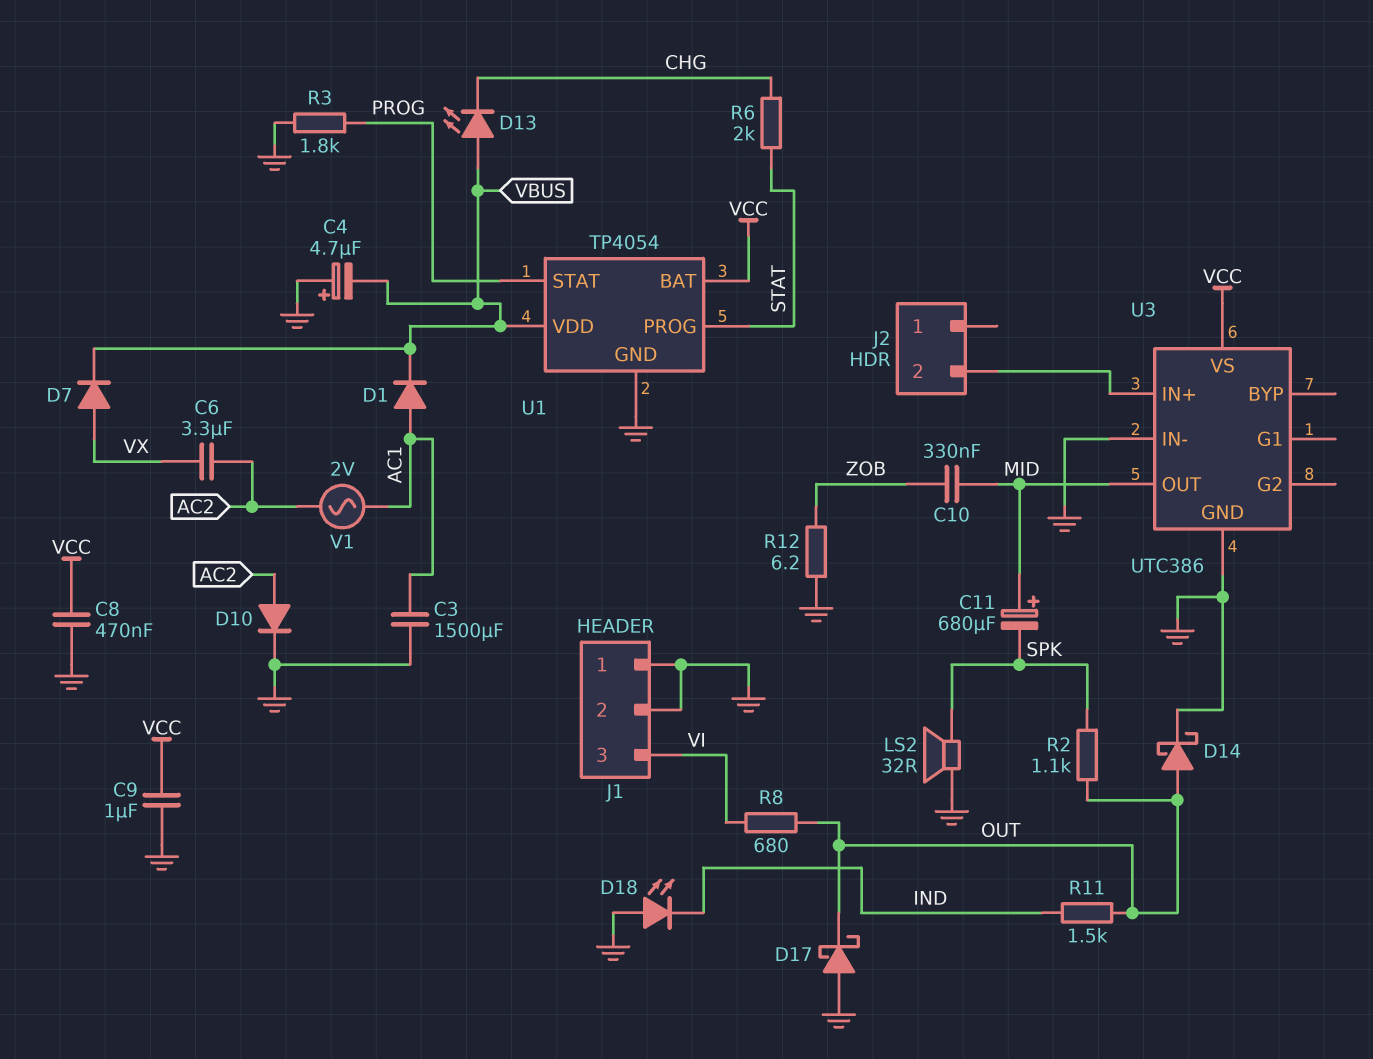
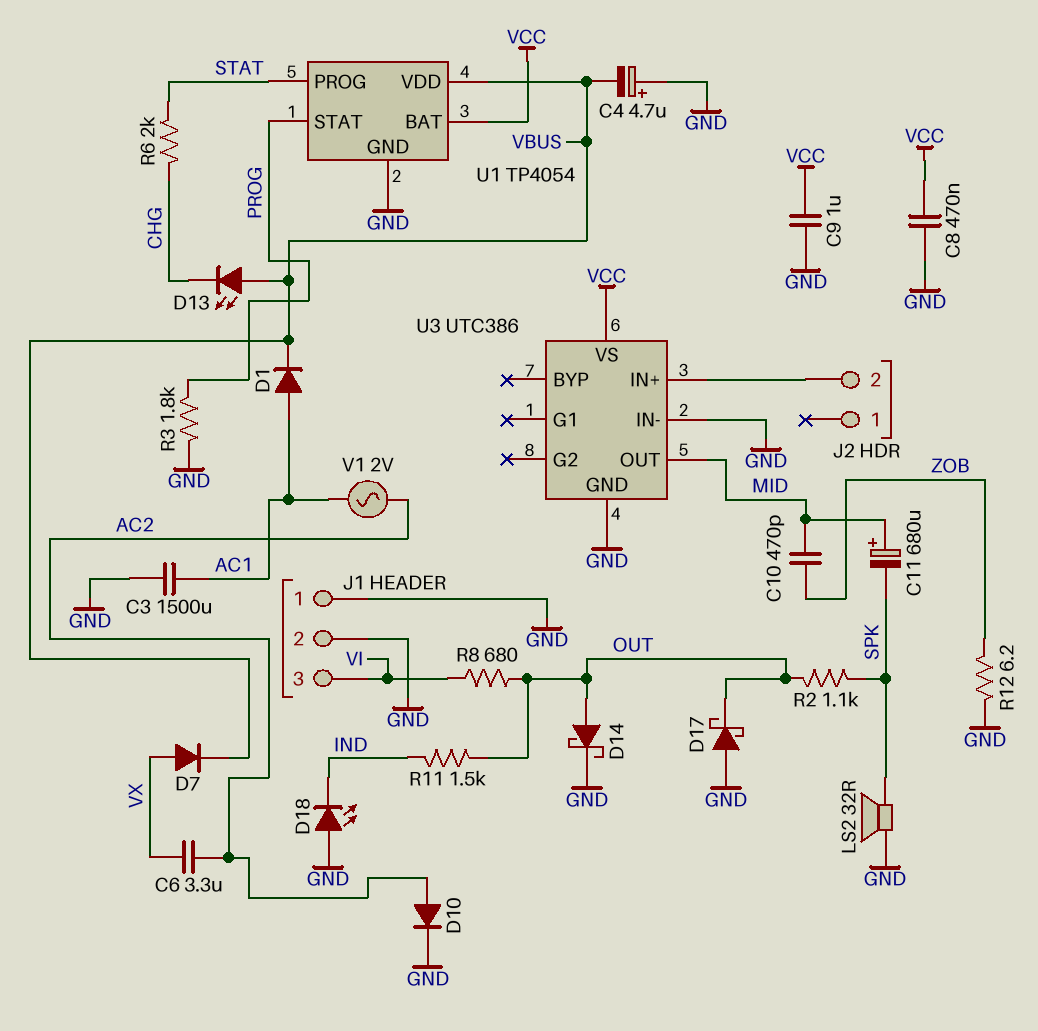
C10: 330nF (MID, ZOB) -> 470pF (MID, ZOB)

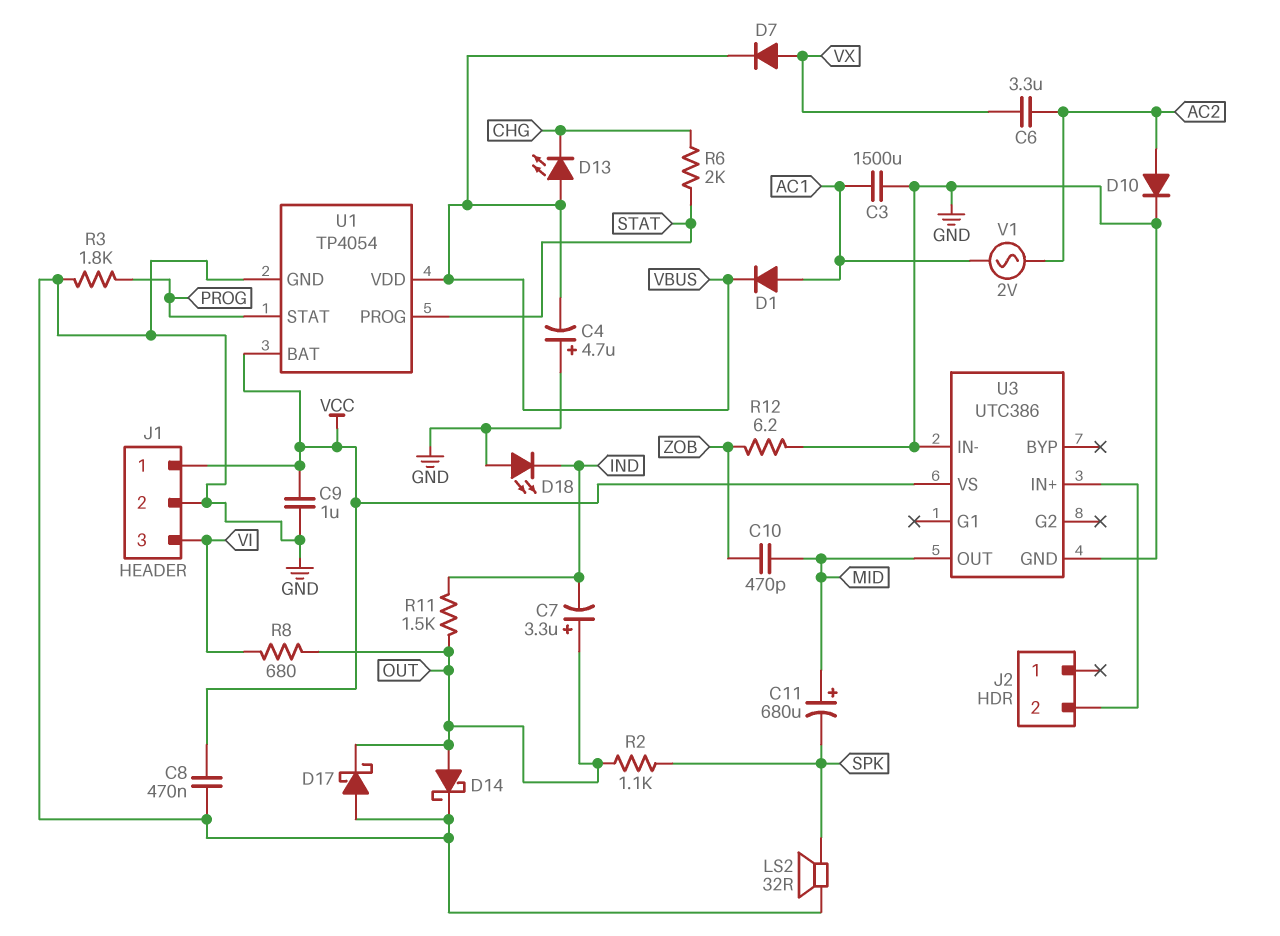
C7: none -> 3.3uF (plus OUT, minus IND)
J1 pin 1: GND -> VCC

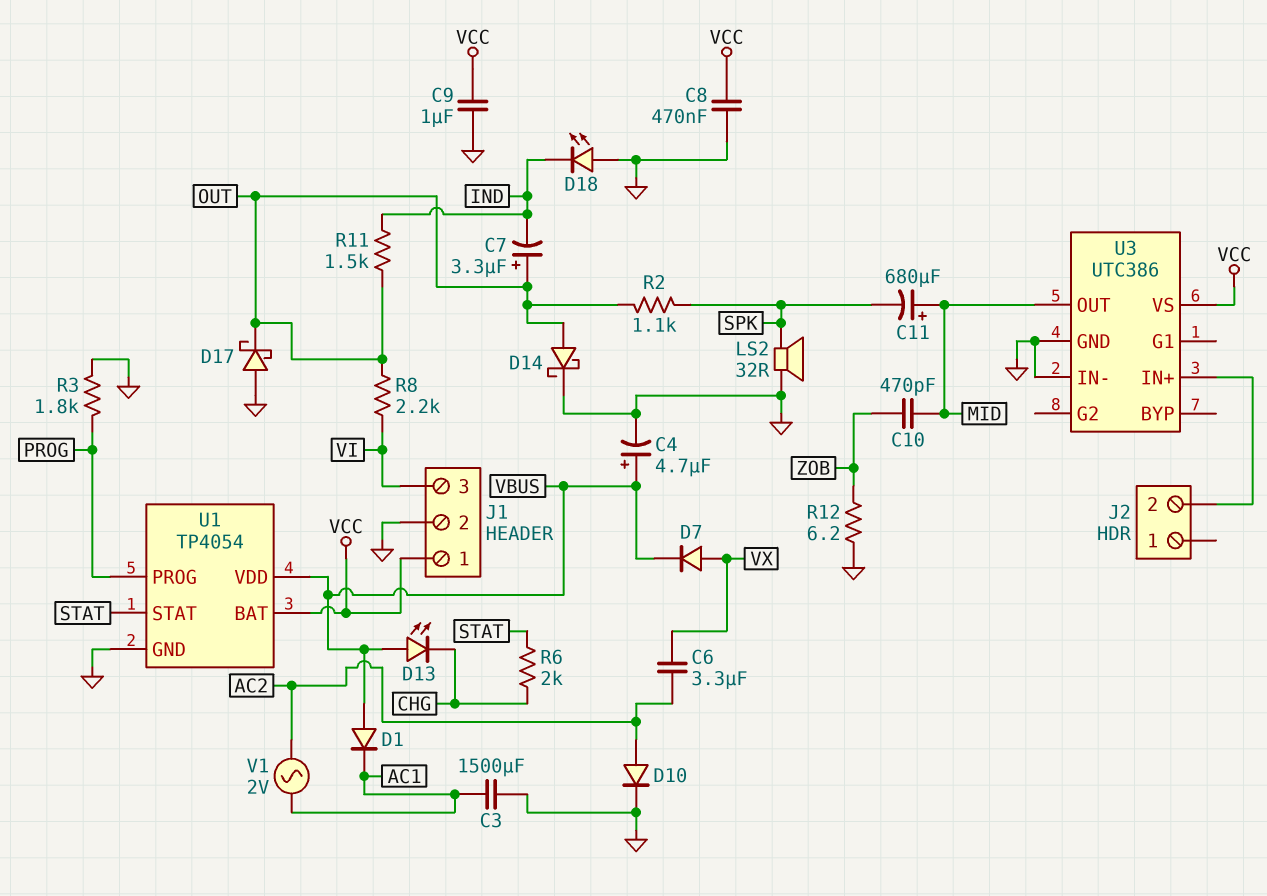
C4: 4.7uF (plus GND, minus VBUS) -> 4.7uF (plus VBUS, minus GND)
D1: diode (A AC1, K VBUS) -> diode (A VBUS, K AC1)
R8: 680 (OUT, VI) -> 2.2k (OUT, VI)
U1 pin PROG: STAT -> PROG
U1 pin STAT: PROG -> STAT

